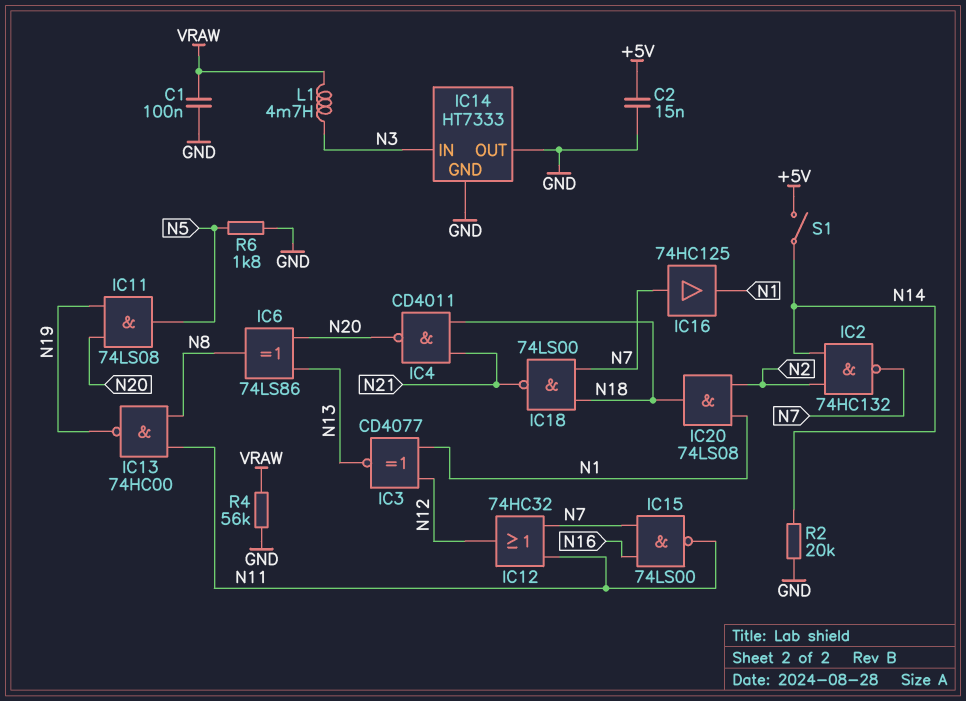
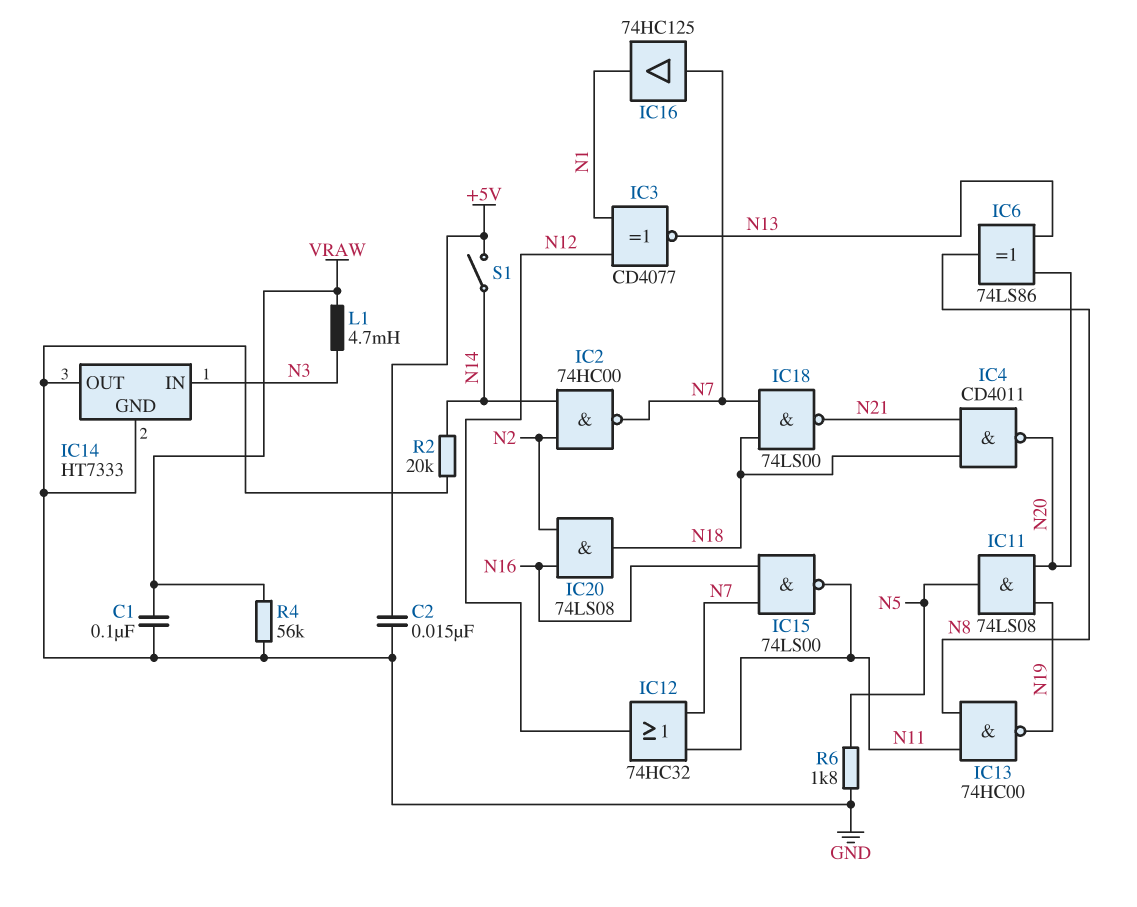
IC2: NAND 74HC132 (in N2, in N14, out N7) -> NAND 74HC00 (in N2, in N14, out N7)
IC20: AND 74LS08 (in N1, in N2, out N18) -> AND 74LS08 (in N2, in N16, out N18)

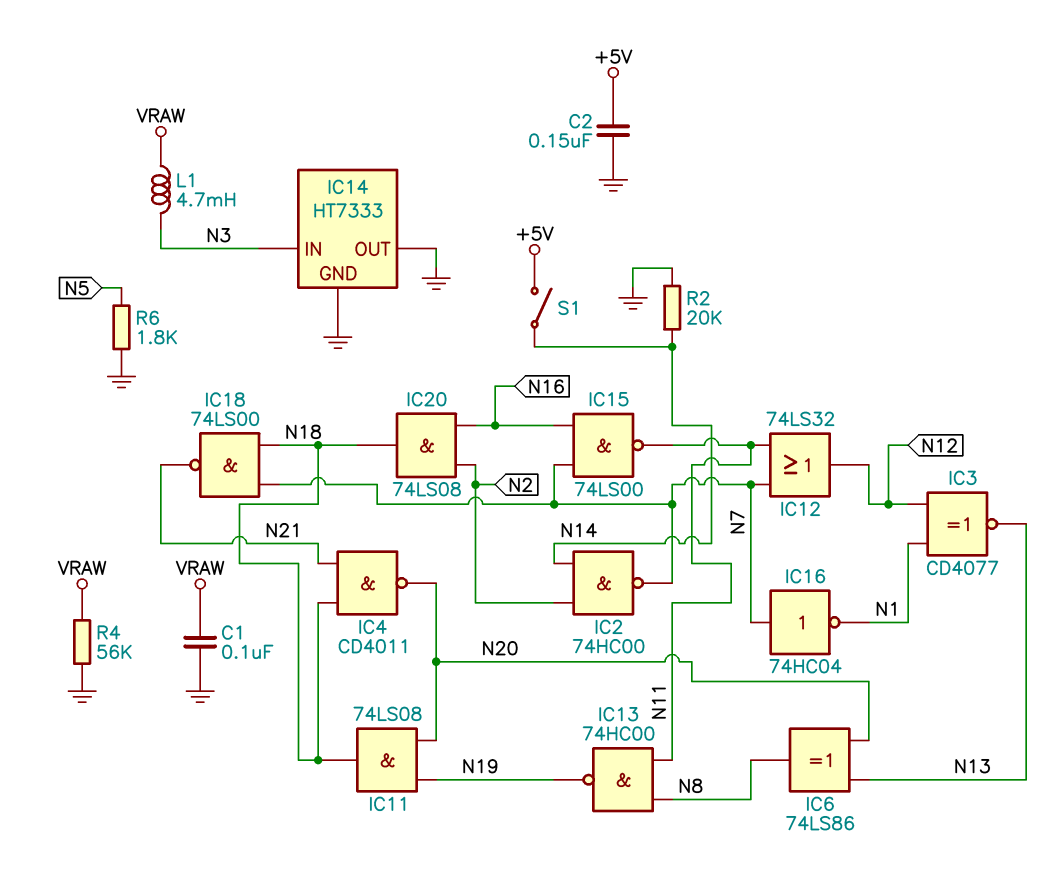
C2: 15nF (+5V, GND) -> 150nF (+5V, GND)
IC11: AND 74LS08 (in N19, in N20, out N5) -> AND 74LS08 (in N19, in N20, out N18)
IC12: OR 74HC32 (in N7, in N11, out N12) -> OR 74LS32 (in N7, in N11, out N12)
IC16: buffer 74HC125 (in N7, out N1) -> NOT 74HC04 (in N7, out N1)

